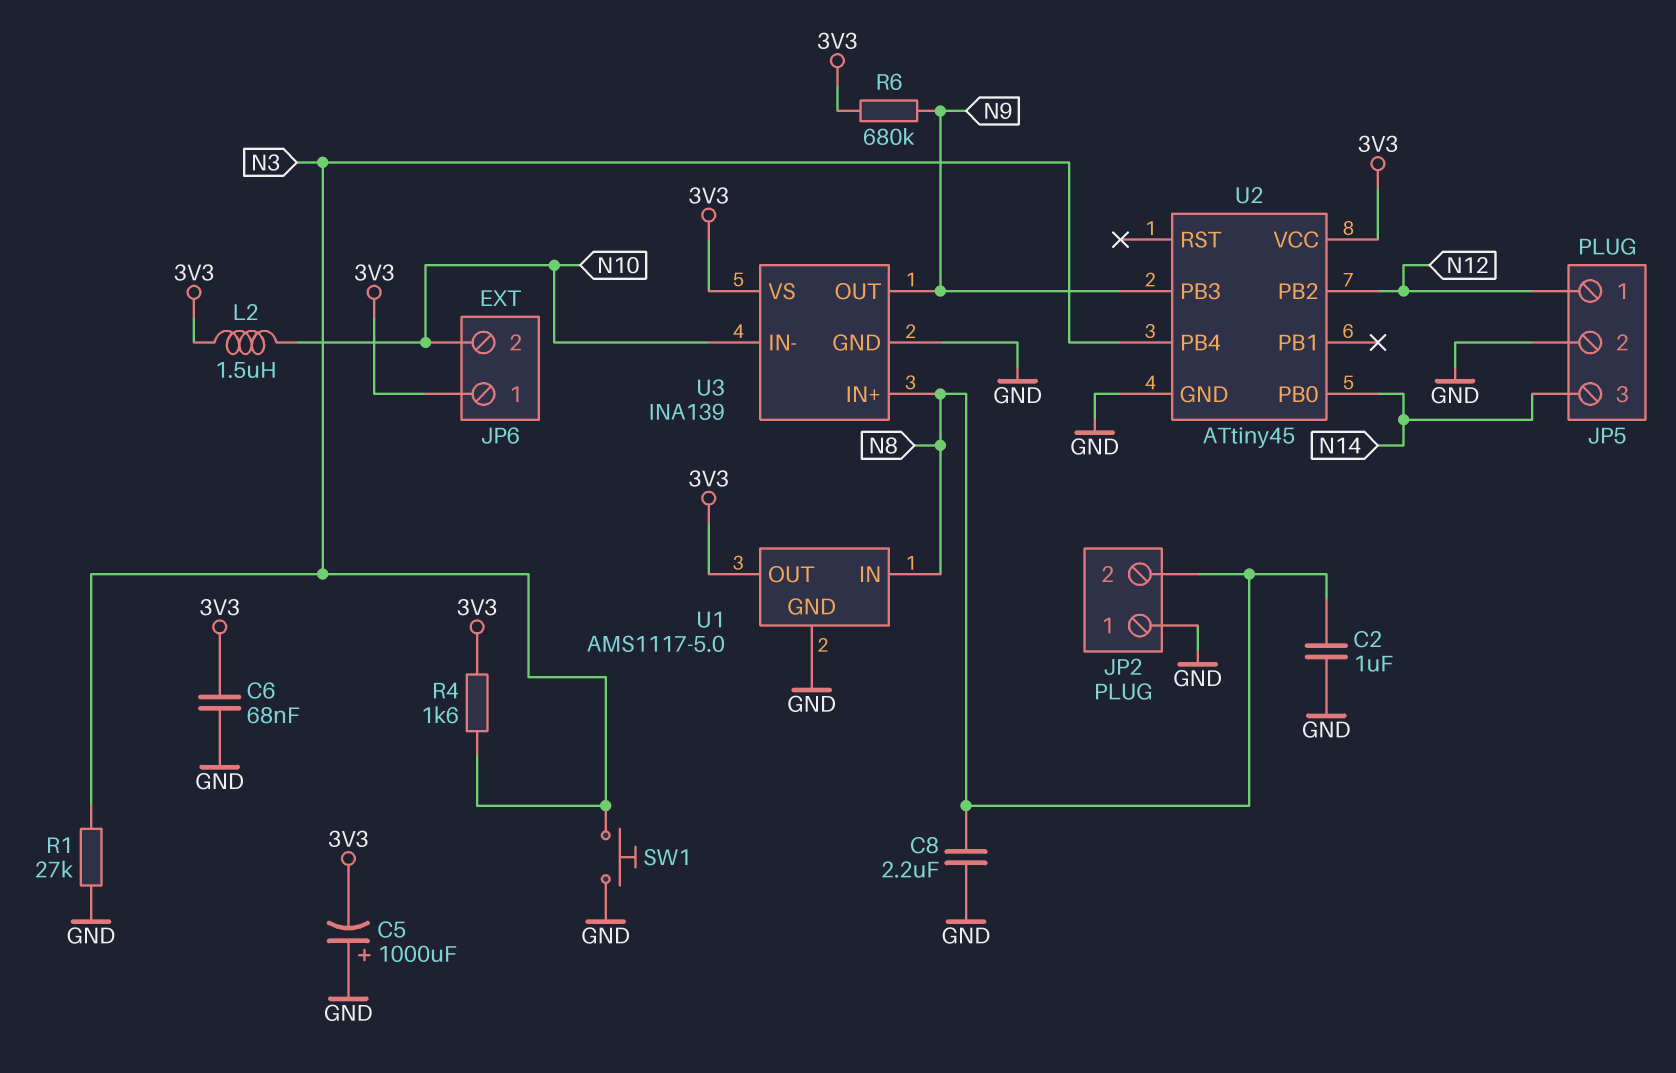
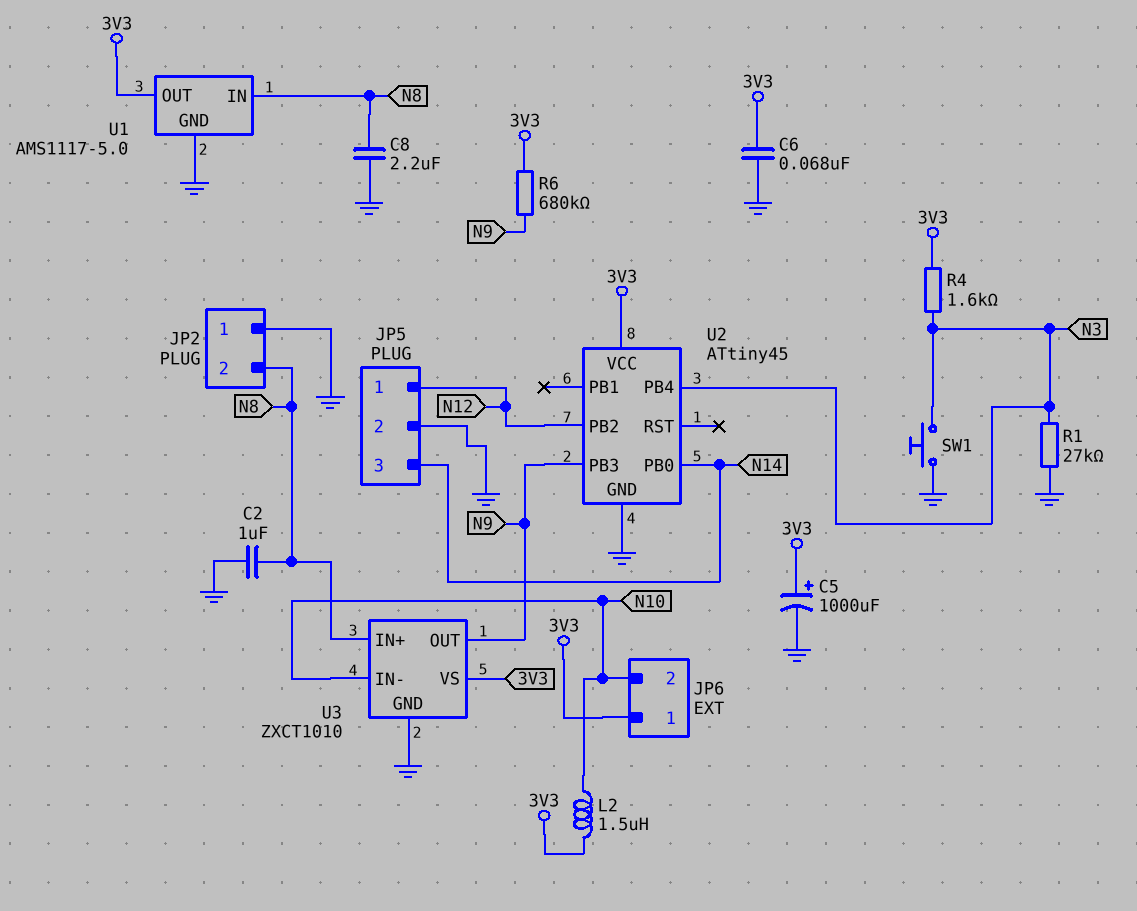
C5: 1000uF (plus GND, minus 3V3) -> 1000uF (plus 3V3, minus GND)
U3: INA139 -> ZXCT1010

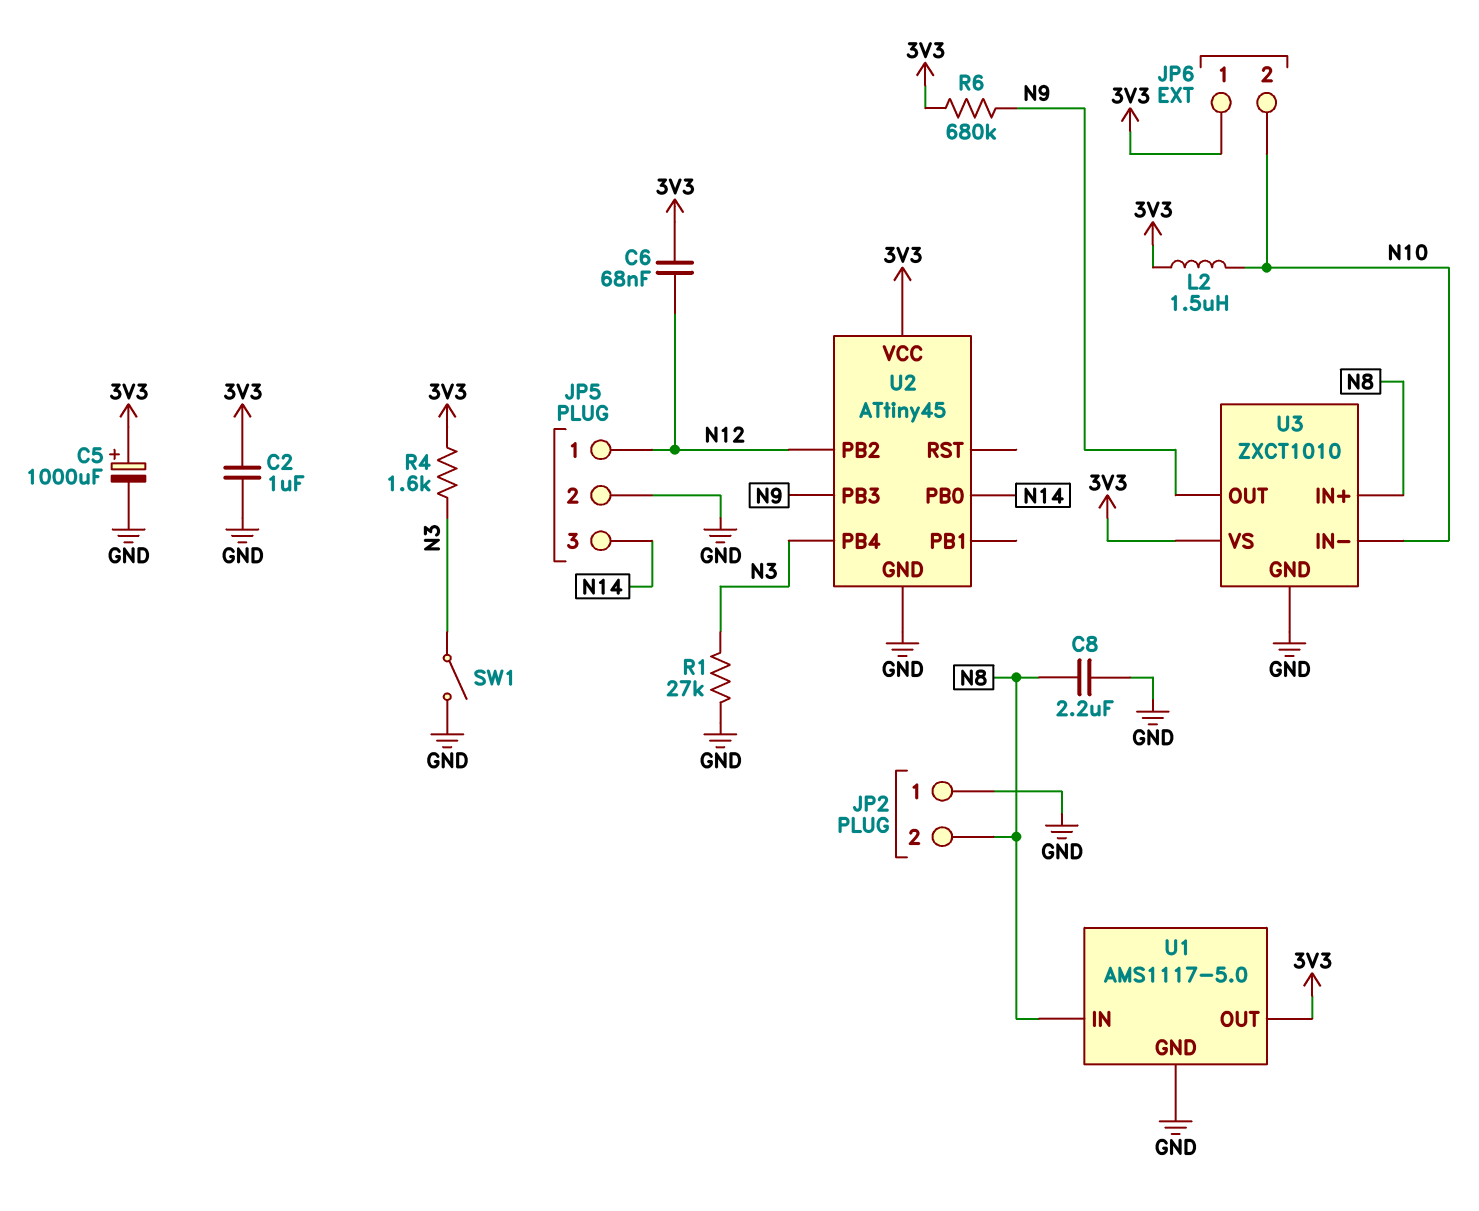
C2: 1uF (GND, N8) -> 1uF (3V3, GND)
C6: 68nF (3V3, GND) -> 68nF (3V3, N12)
SW1: button (GND, N3) -> switch (GND, N3)

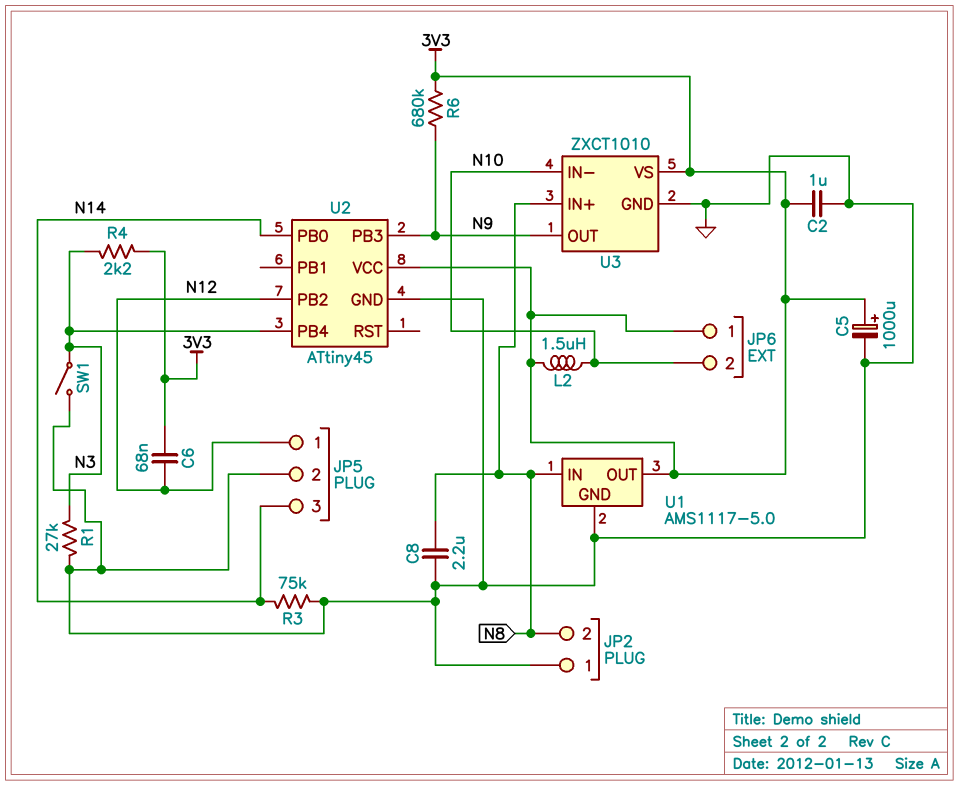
R3: none -> 75k (GND, N14)
R4: 1.6k (3V3, N3) -> 2.2k (3V3, N3)

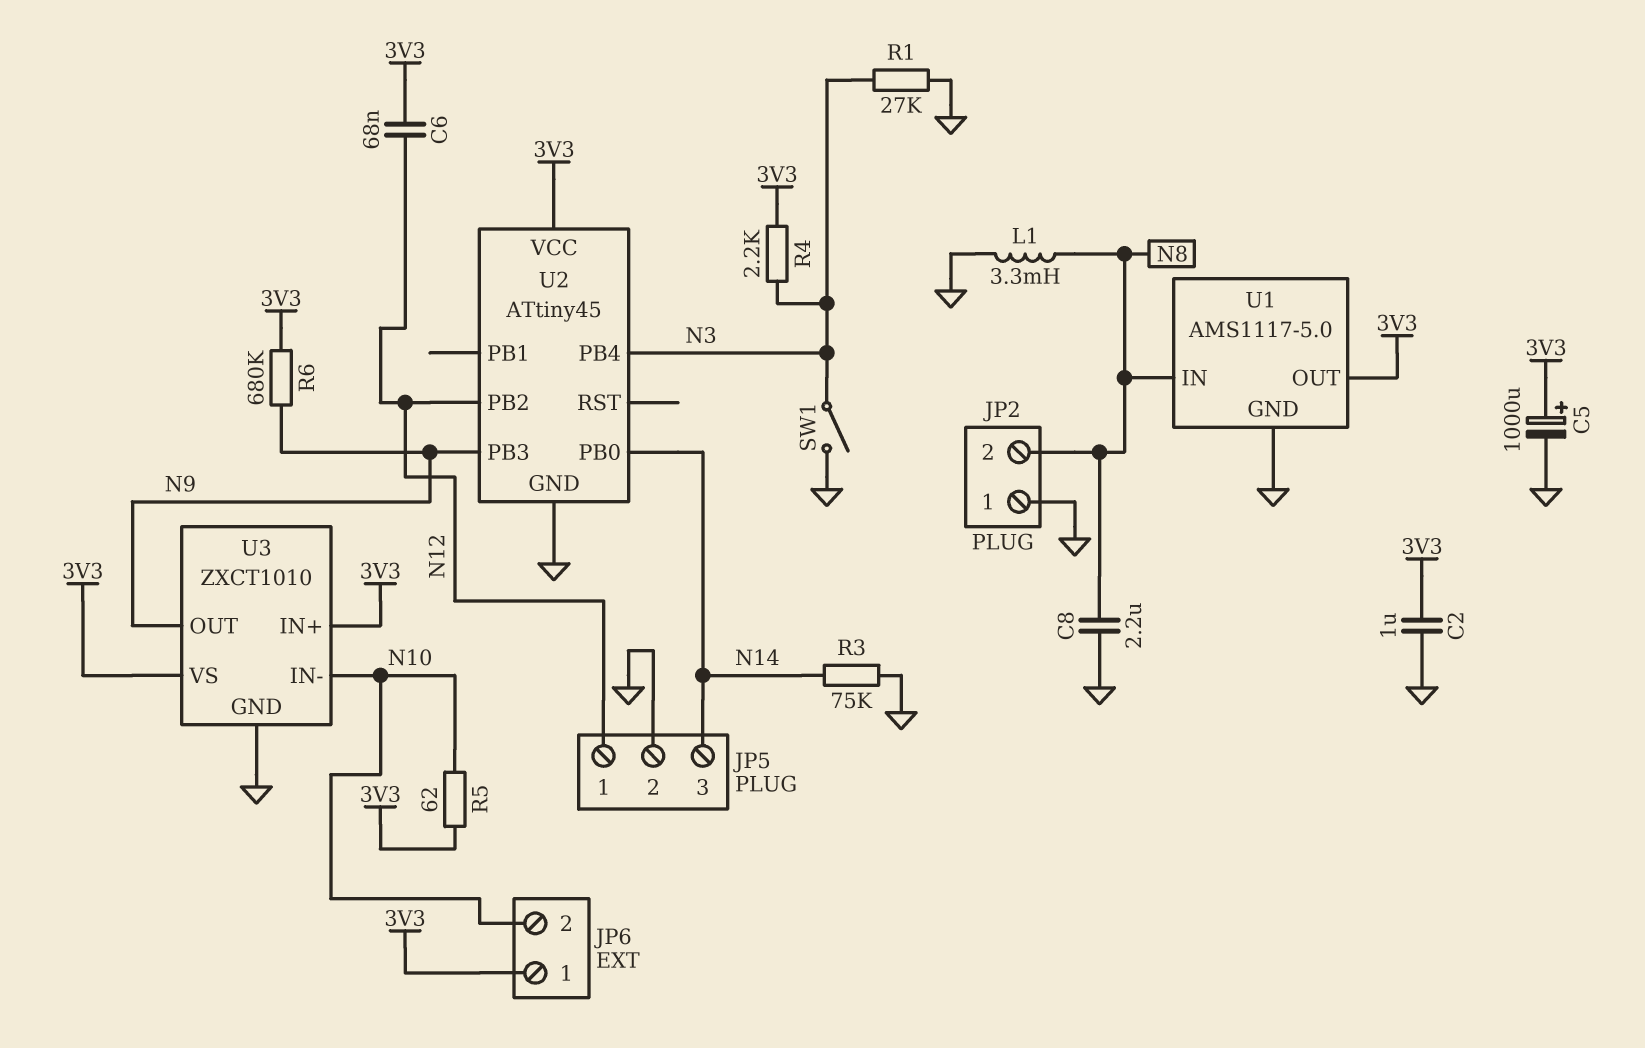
L1: none -> 3.3mH (GND, N8)
L2: 1.5uH (3V3, N10) -> none
R5: none -> 62 (3V3, N10)
U3 pin IN+: N8 -> 3V3

